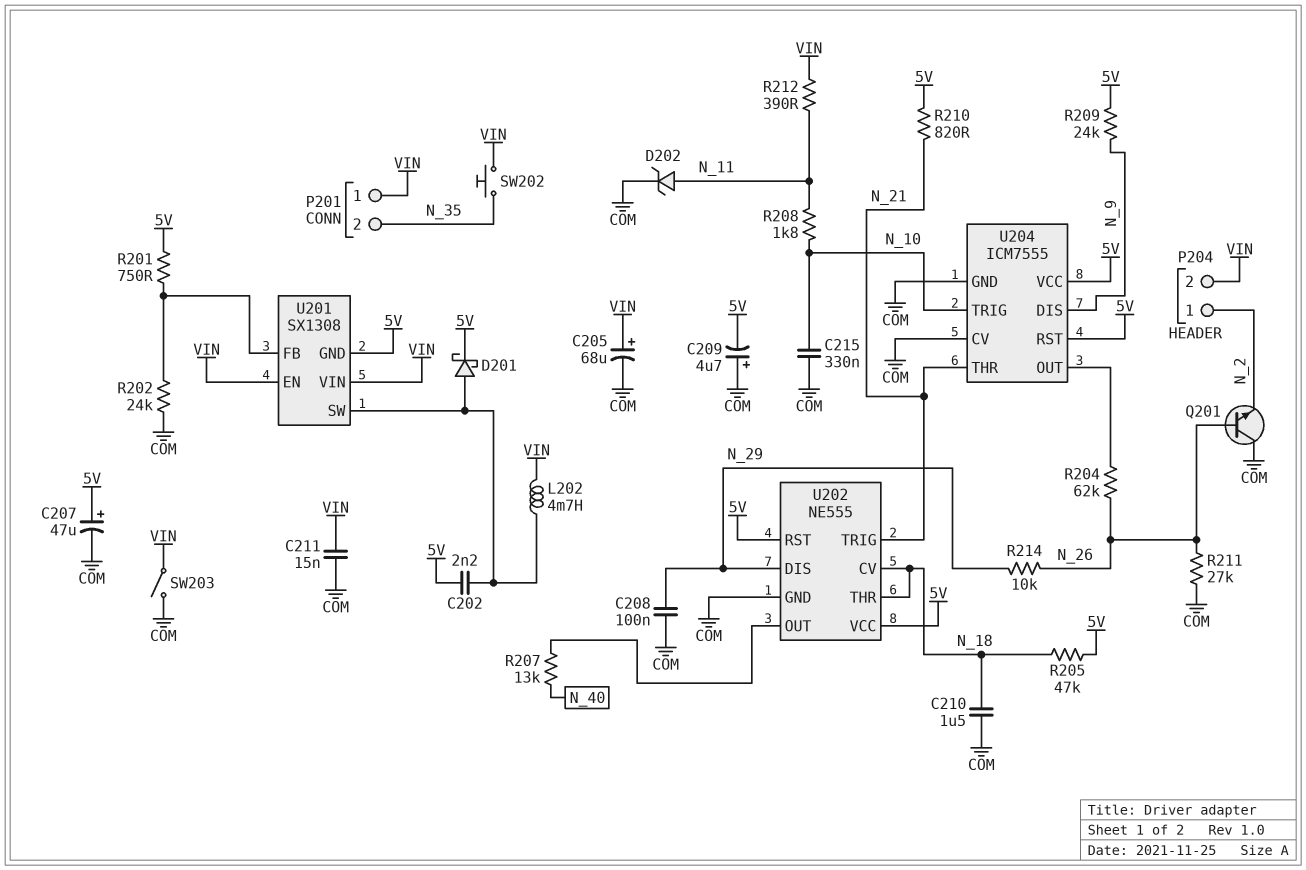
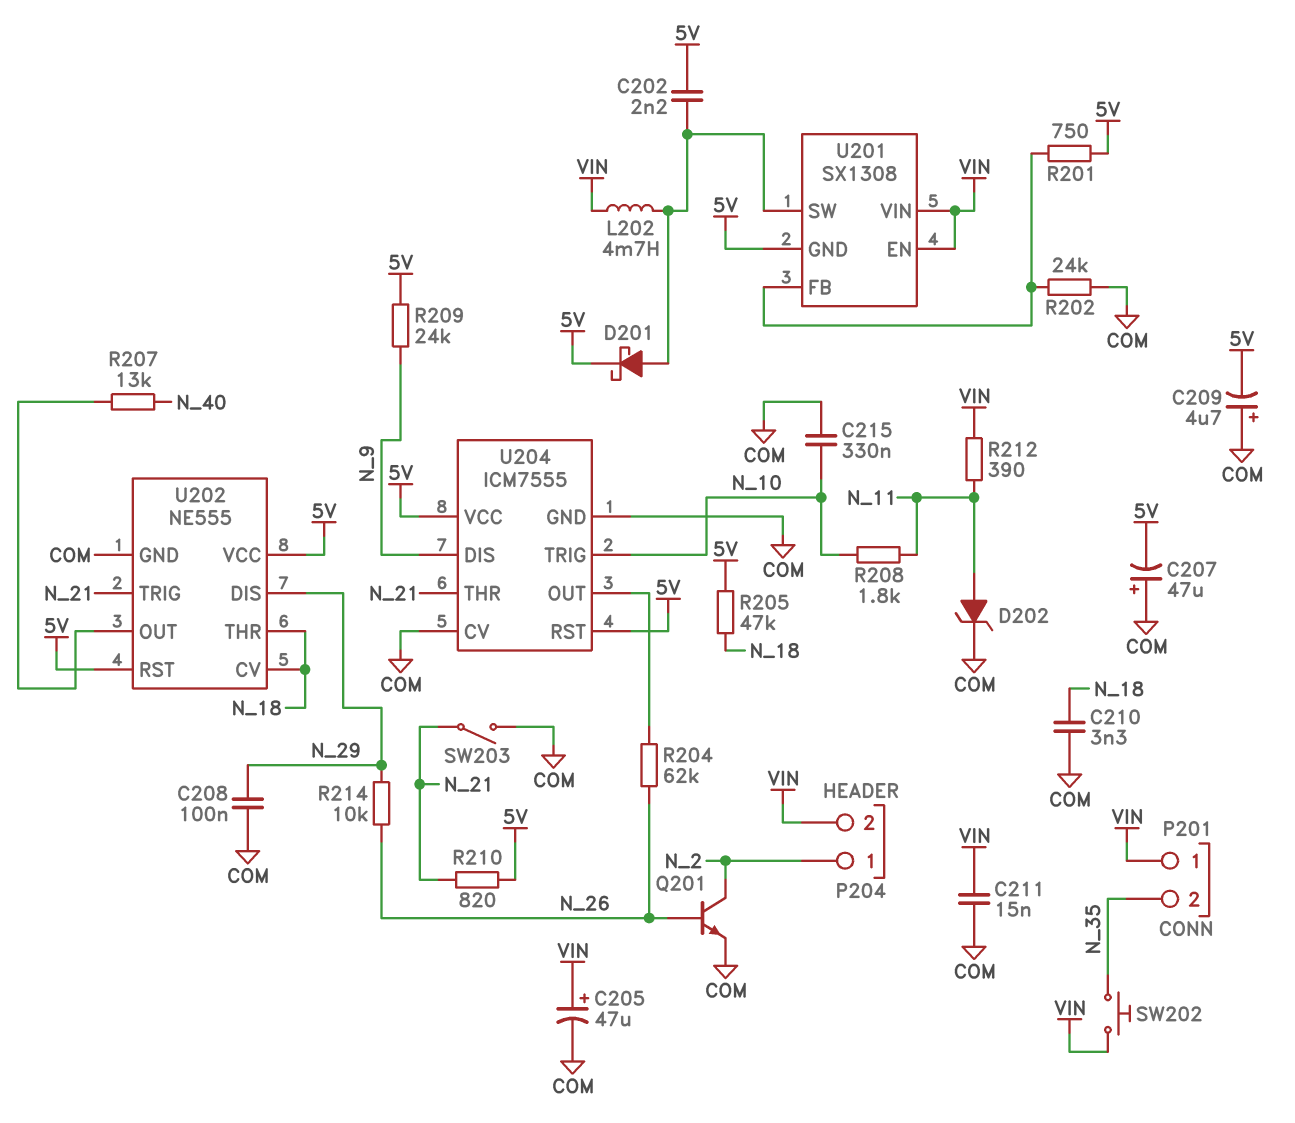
C205: 68uF (plus VIN, minus COM) -> 47uF (plus VIN, minus COM)
C207: 47uF (plus 5V, minus COM) -> 47uF (plus COM, minus 5V)
C210: 1.5uF (COM, N_18) -> 3.3nF (COM, N_18)
Q201: NPN (B N_26, C COM, E N_2) -> NPN (B N_26, C N_2, E COM)
R211: 27k (COM, N_26) -> none
SW203: switch (COM, VIN) -> switch (COM, N_21)

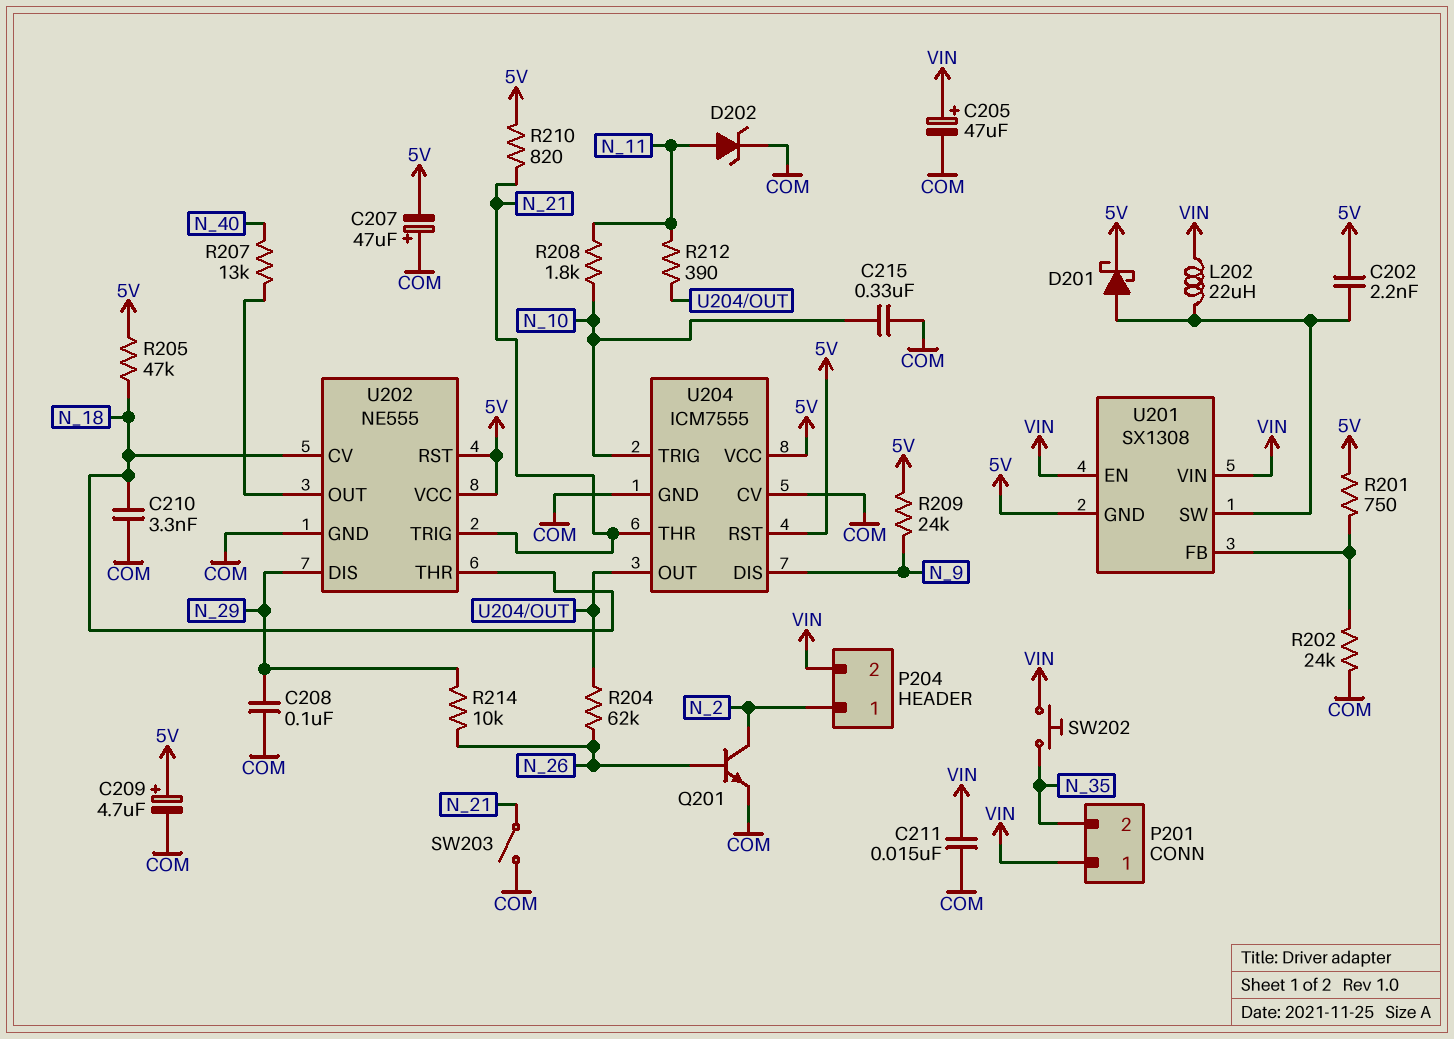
C209: 4.7uF (plus COM, minus 5V) -> 4.7uF (plus 5V, minus COM)
L202: 4.7mH (U201/SW, VIN) -> 22uH (U201/SW, VIN)
R212: 390 (N_11, VIN) -> 390 (N_11, U204/OUT)

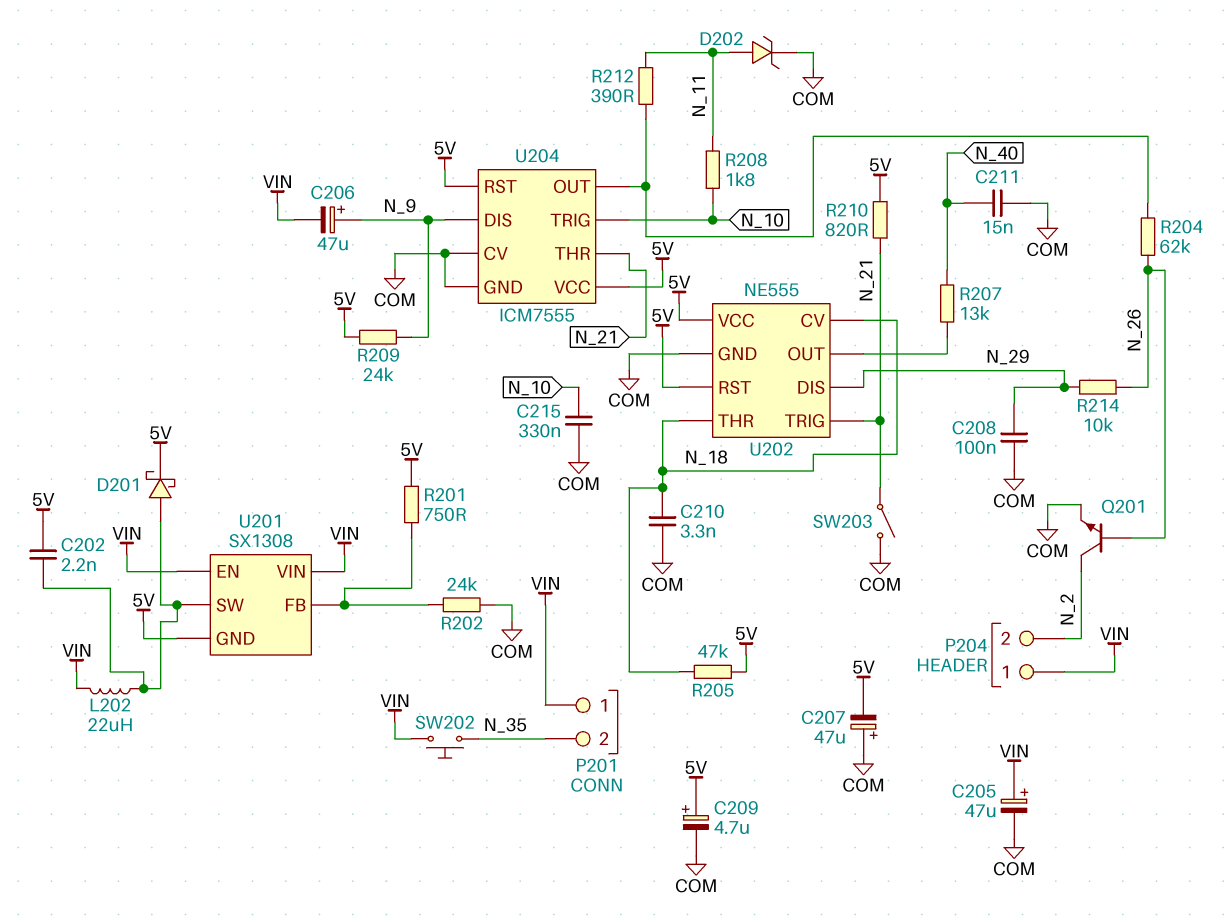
C206: none -> 47uF (plus N_9, minus VIN)
C211: 15nF (COM, VIN) -> 15nF (COM, N_40)
P204 pin 1: N_2 -> VIN
P204 pin 2: VIN -> N_2

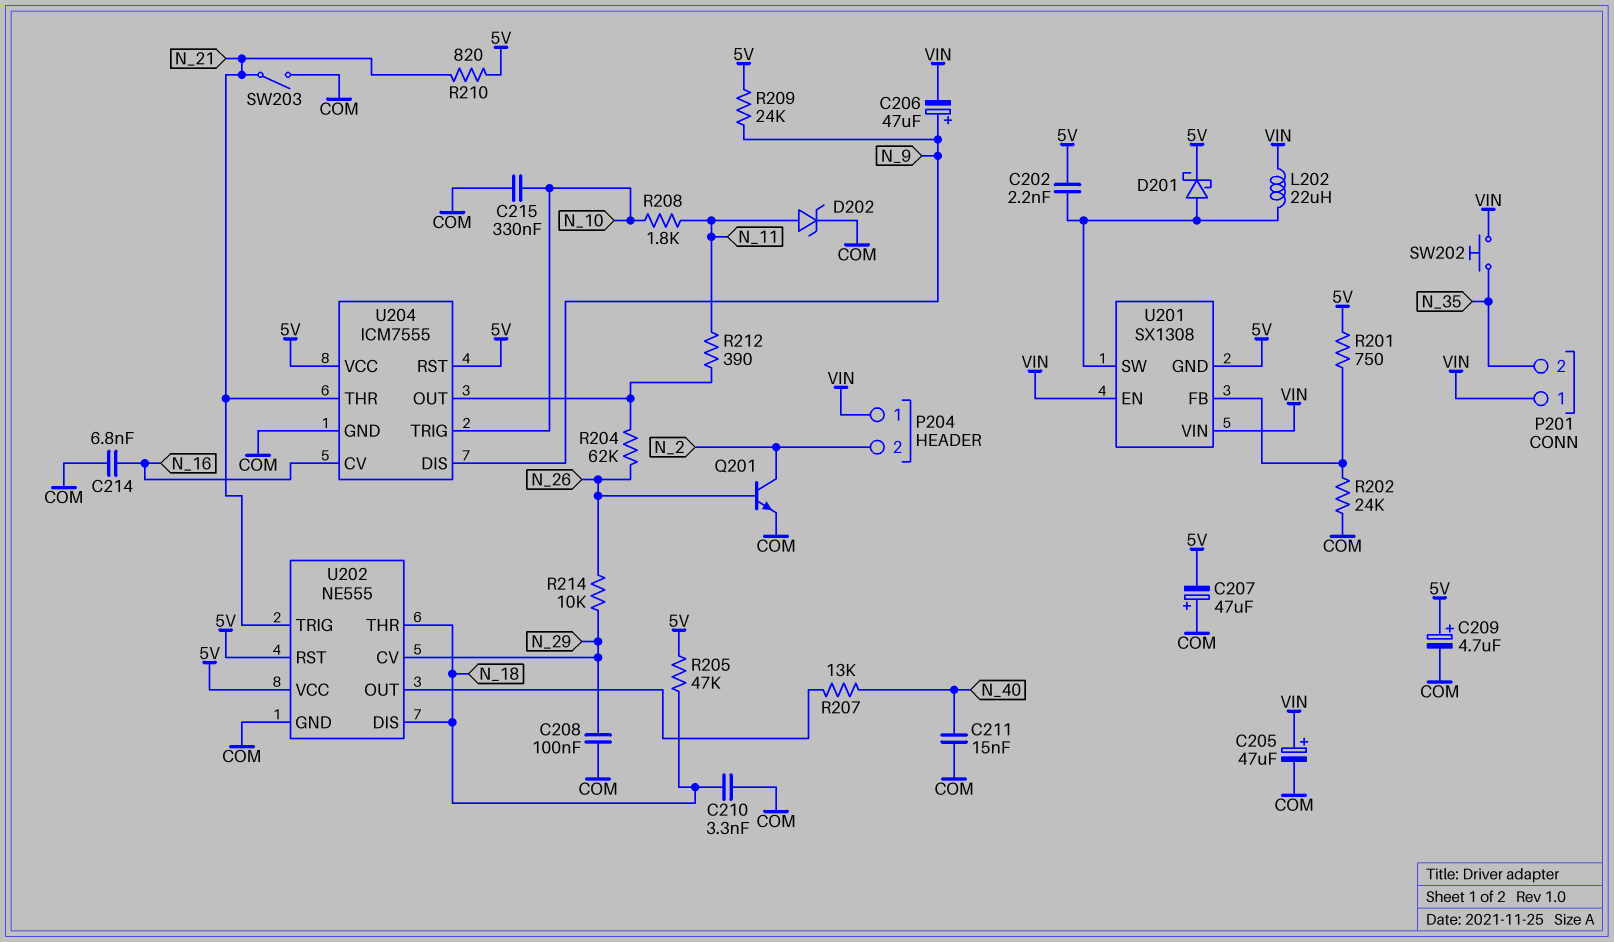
C214: none -> 6.8nF (COM, N_16)
U202 pin CV: N_18 -> N_29
U202 pin DIS: N_29 -> N_18
U204 pin CV: COM -> N_16

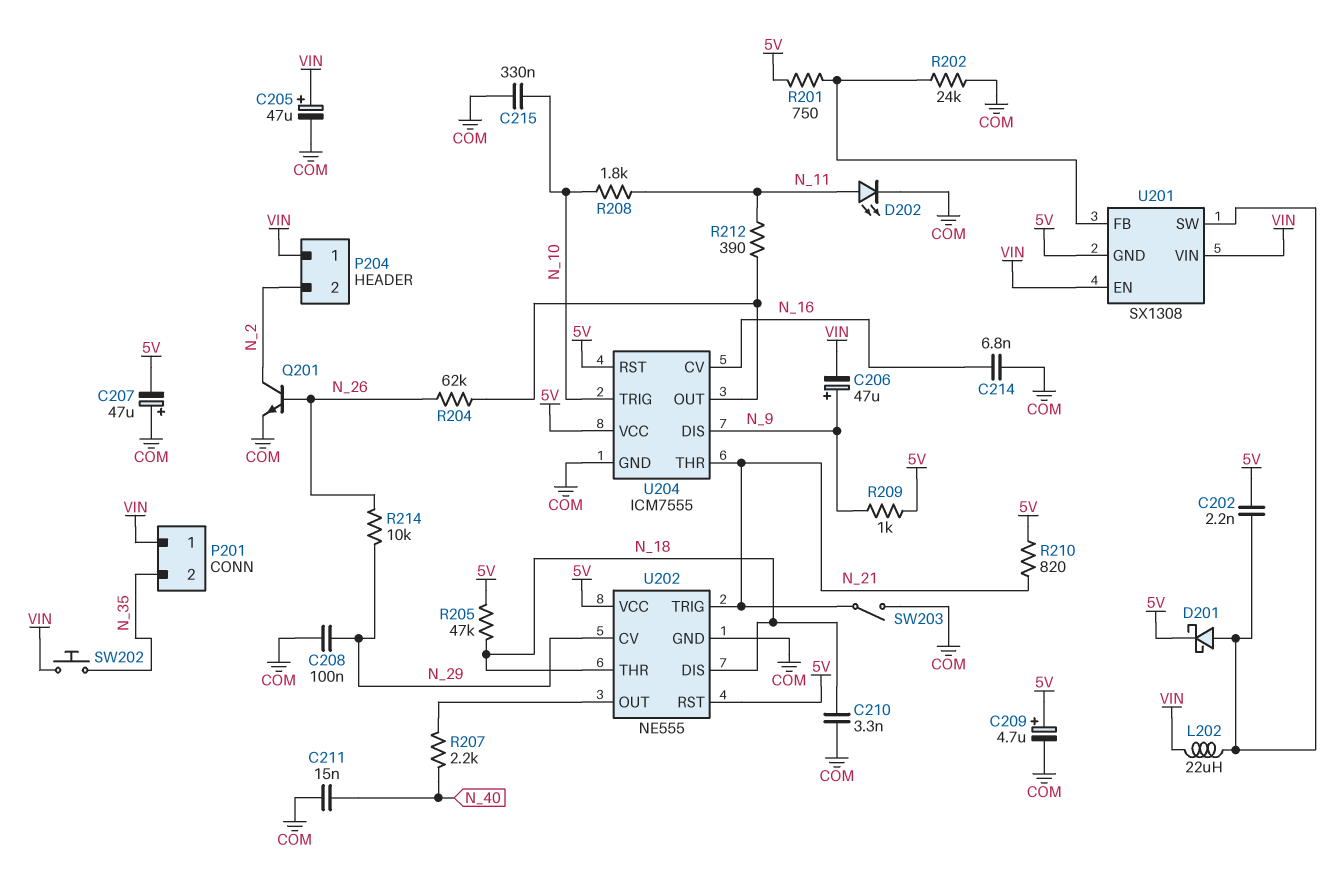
D202: zener (A N_11, K COM) -> LED (A N_11, K COM)
R207: 13k (N_40, U202/OUT) -> 2.2k (N_40, U202/OUT)
R209: 24k (5V, N_9) -> 1k (5V, N_9)

